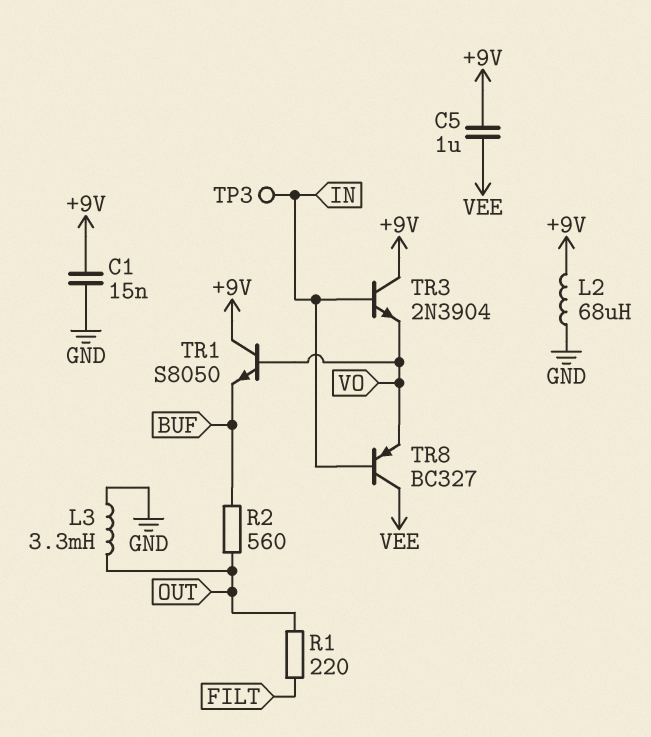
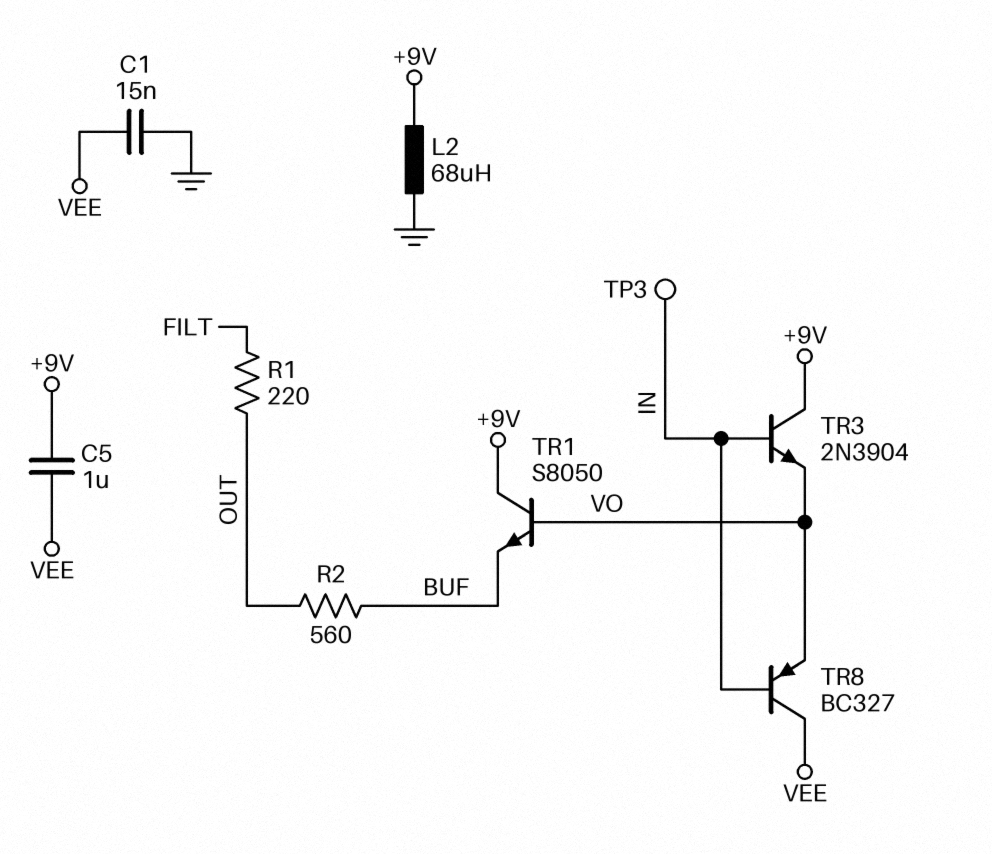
C1: 15nF (+9V, GND) -> 15nF (GND, VEE)
L3: 3.3mH (GND, OUT) -> none

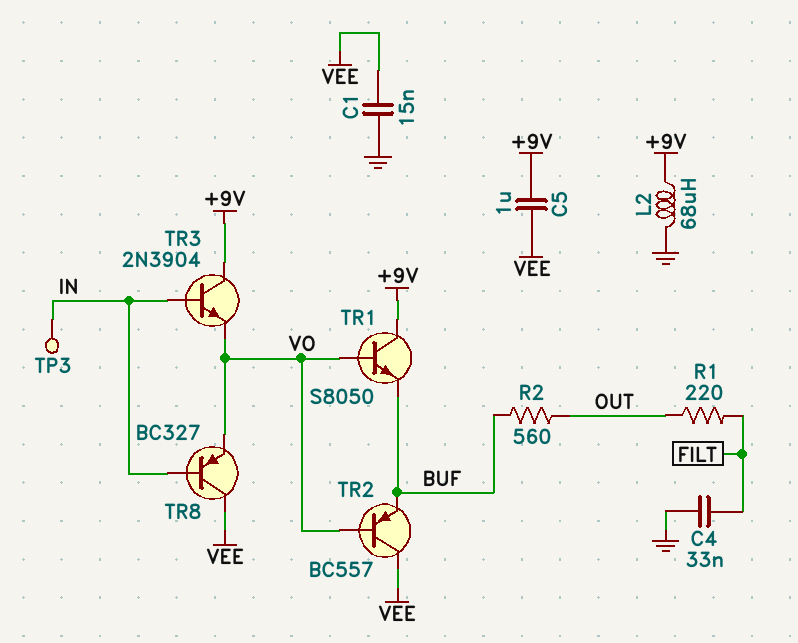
C4: none -> 33nF (FILT, GND)
TR2: none -> PNP BC557 (B VO, C VEE, E BUF)

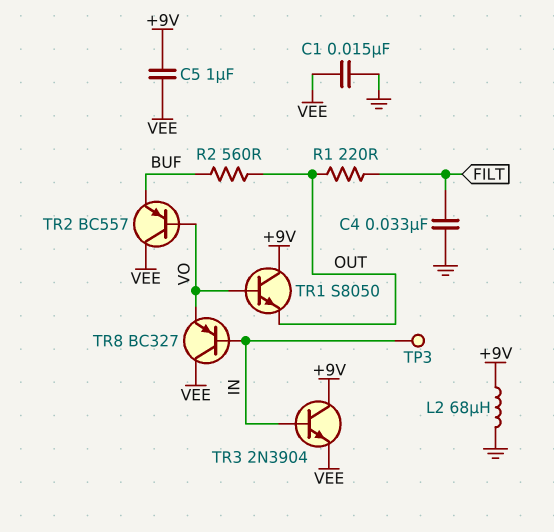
TR1: NPN S8050 (B VO, C +9V, E BUF) -> NPN S8050 (B VO, C +9V, E OUT)
TR3: NPN 2N3904 (B IN, C +9V, E VO) -> NPN 2N3904 (B IN, C +9V, E VEE)

